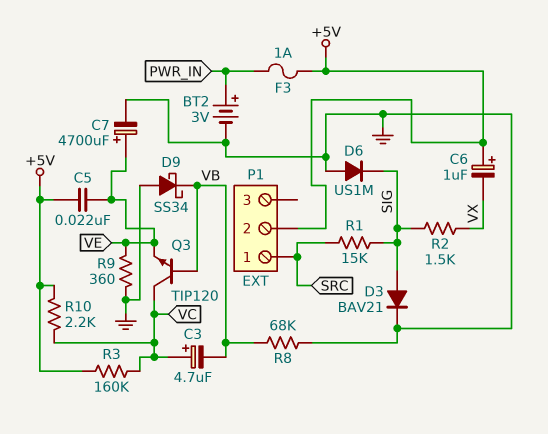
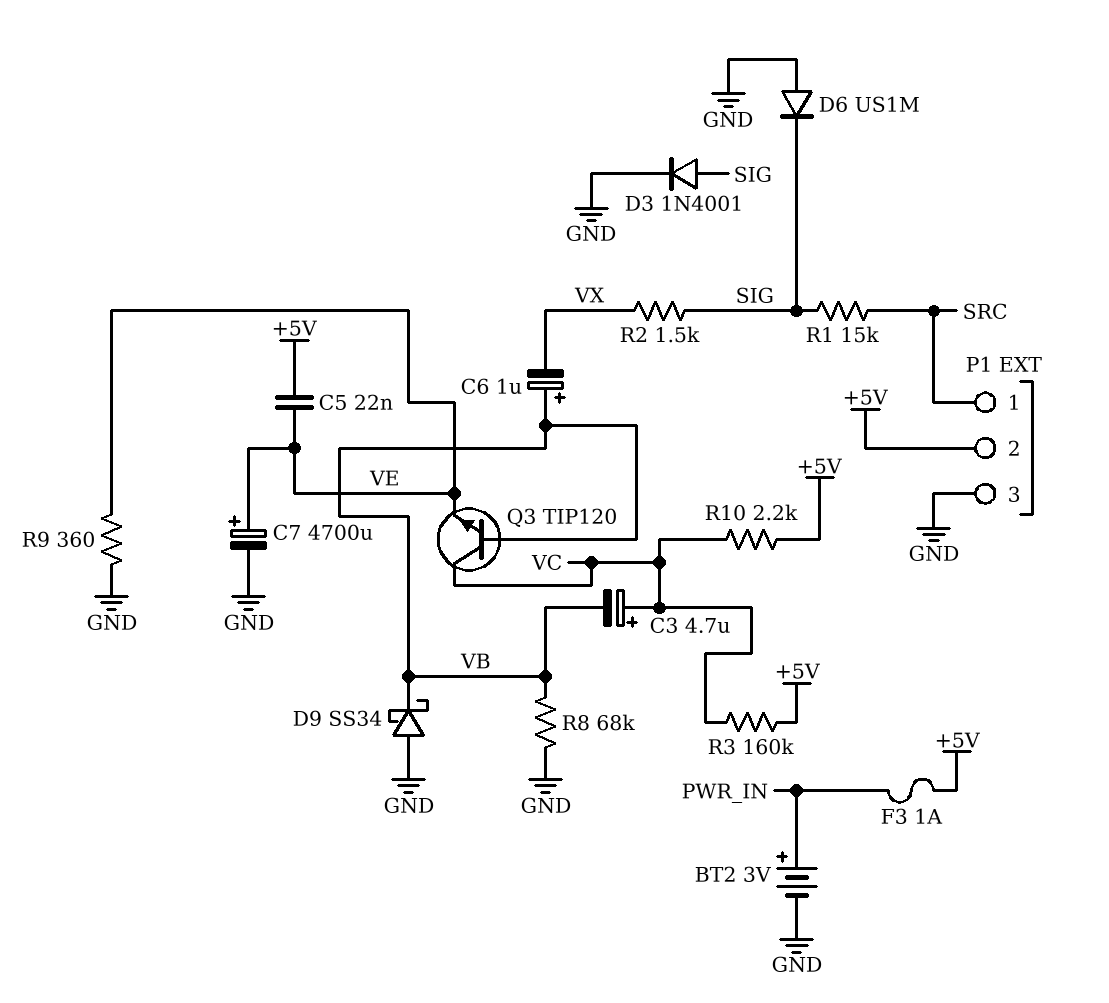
C6: 1uF (plus +5V, minus VX) -> 1uF (plus VB, minus VX)
D3: diode BAV21 (A SIG, K GND) -> diode 1N4001 (A SIG, K GND)
P1 pin 3: none -> GND

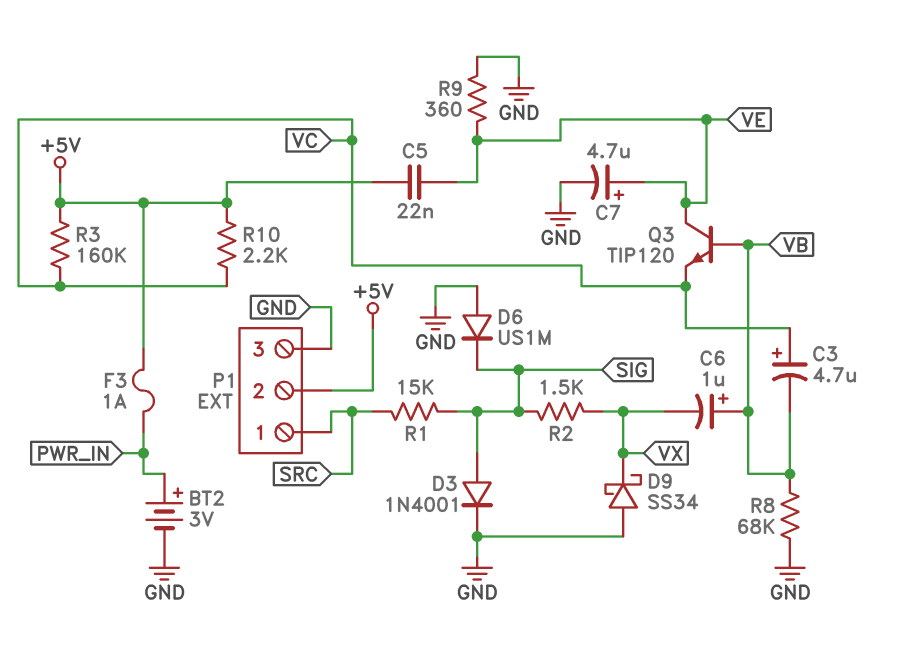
C7: 4700uF (plus VE, minus GND) -> 4.7uF (plus VE, minus GND)
D9: schottky SS34 (A GND, K VB) -> schottky SS34 (A GND, K VX)
Q3: NPN TIP120 (B VB, C VC, E VE) -> NPN TIP120 (B VB, C VE, E VC)

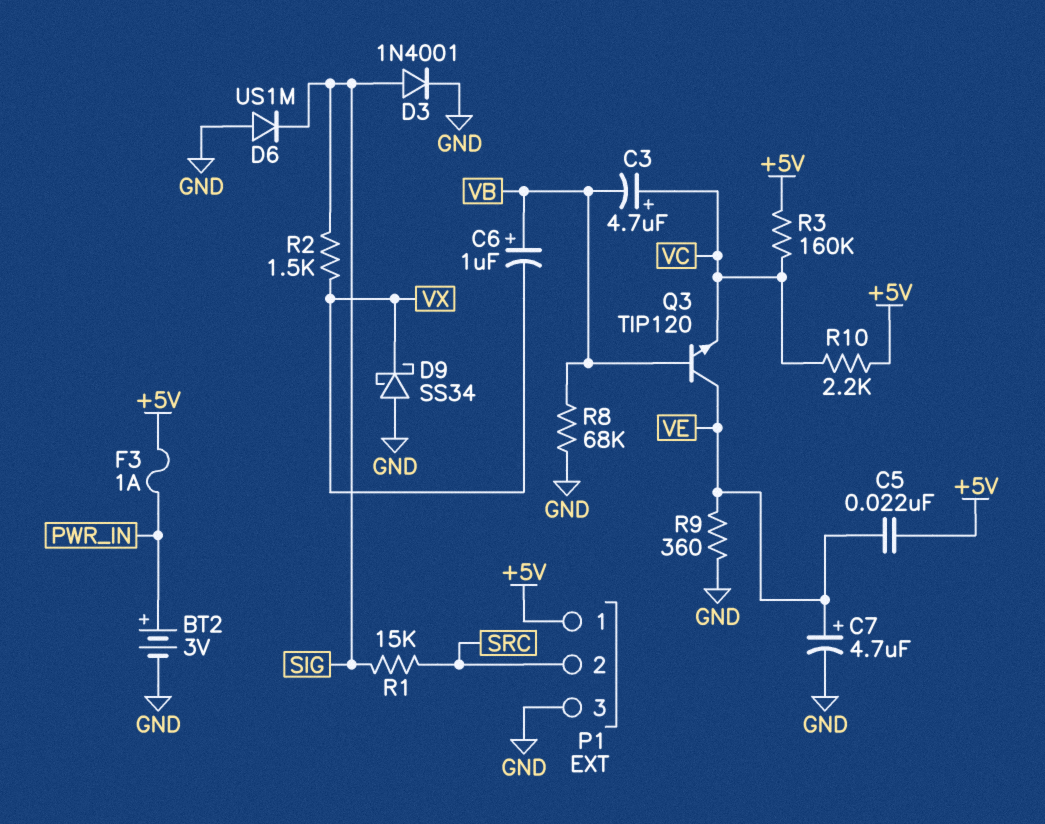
P1 pin 1: SRC -> +5V
P1 pin 2: +5V -> SRC

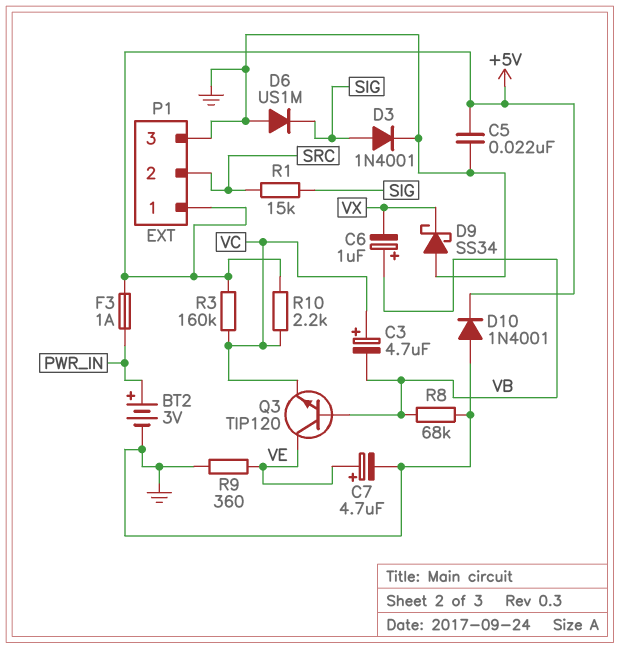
C5: 22nF (+5V, VE) -> 22nF (+5V, GND)
D10: none -> diode 1N4001 (A GND, K +5V)
R2: 1.5k (SIG, VX) -> none

